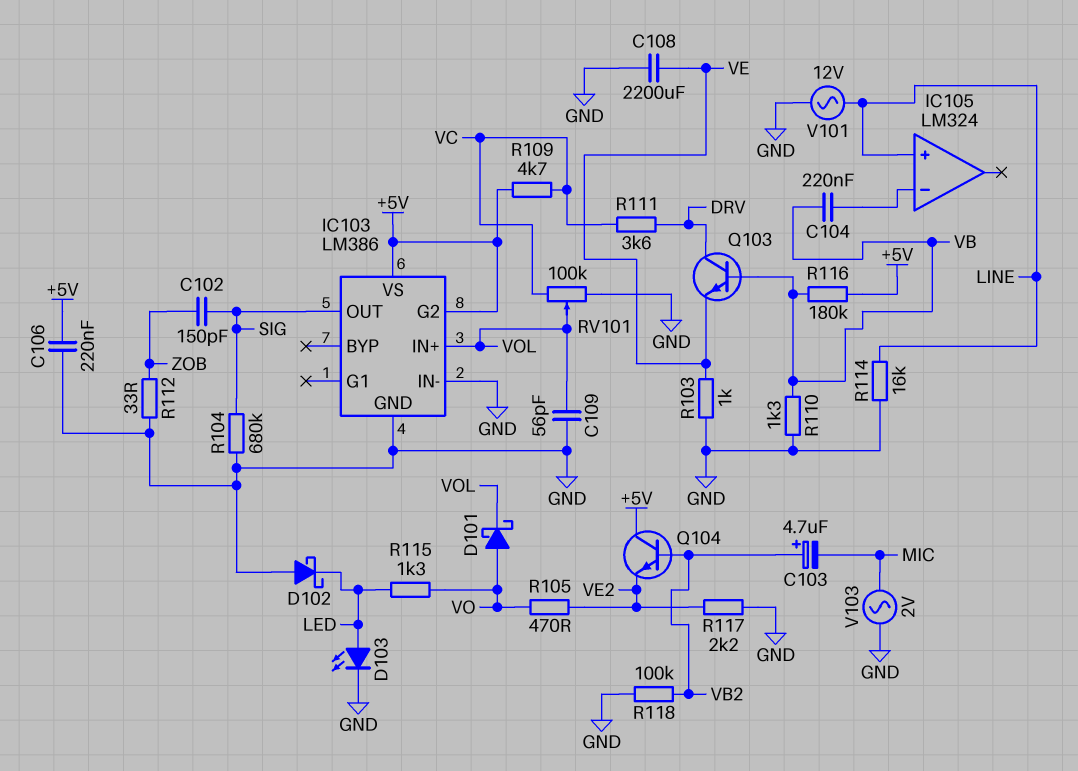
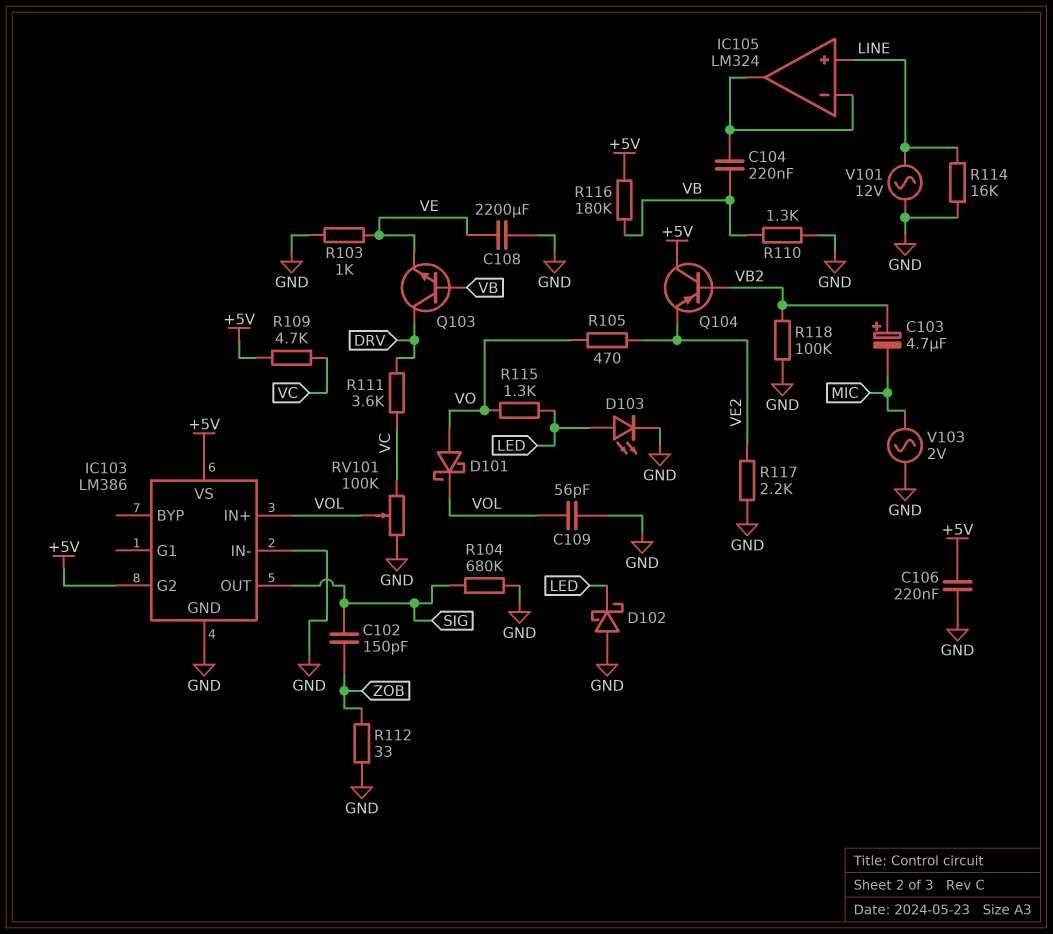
IC105 pin out: none -> IC105/in-
Q104: NPN (B VB2, C +5V, E VE2) -> PNP (B VB2, C +5V, E VE2)

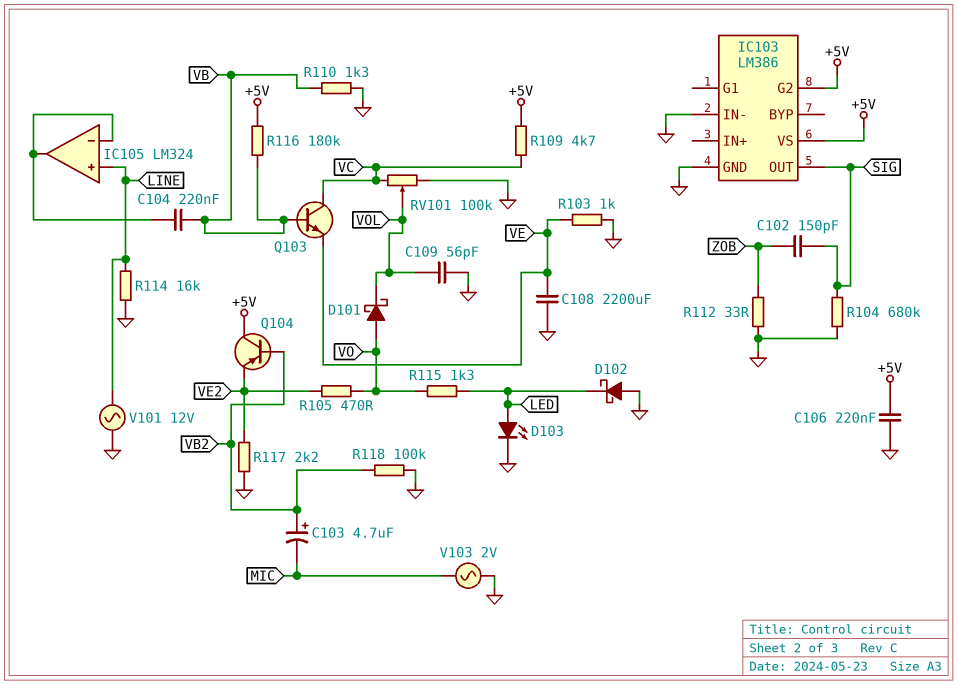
IC103 pin IN+: VOL -> none
Q103: NPN (B VB, C DRV, E VE) -> NPN (B VB, C VC, E VE)
R111: 3.6k (DRV, VC) -> none

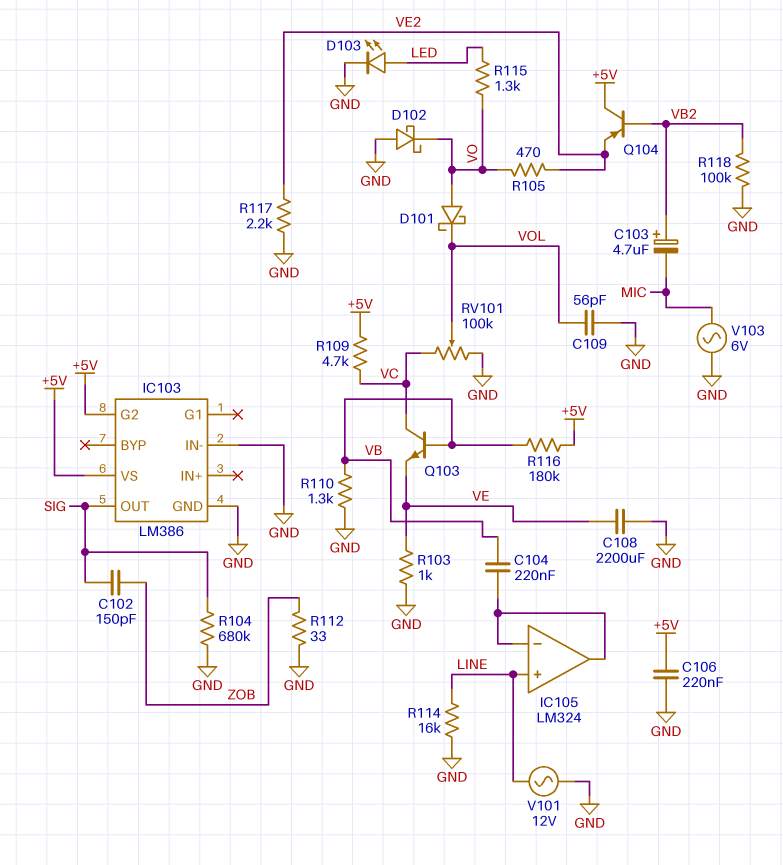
D102: schottky (A GND, K LED) -> schottky (A GND, K VO)
V103: AC 2V (GND, MIC) -> AC 6V (GND, MIC)

